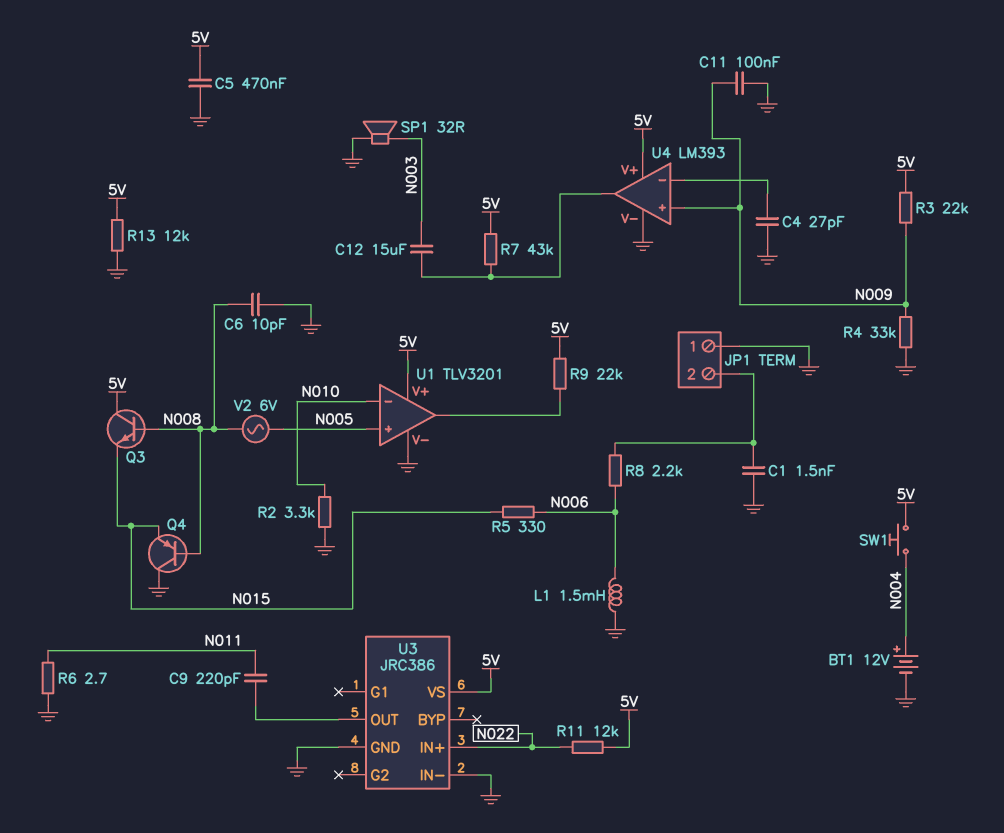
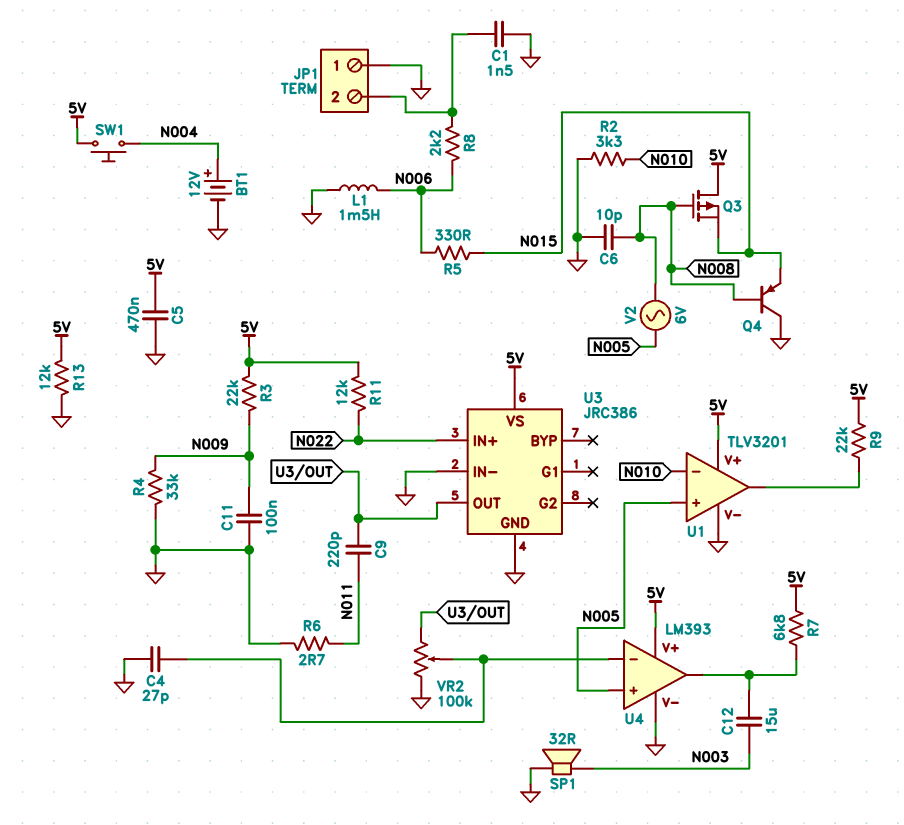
Q3: NPN (B N008, C 5V, E N015) -> PMOS (G N008, D 5V, S N015)
R7: 43k (5V, U4/out) -> 6.8k (5V, U4/out)
U4 pin in+: N009 -> N005
VR2: none -> 100k (GND, U3/OUT, wiper U4/in-)

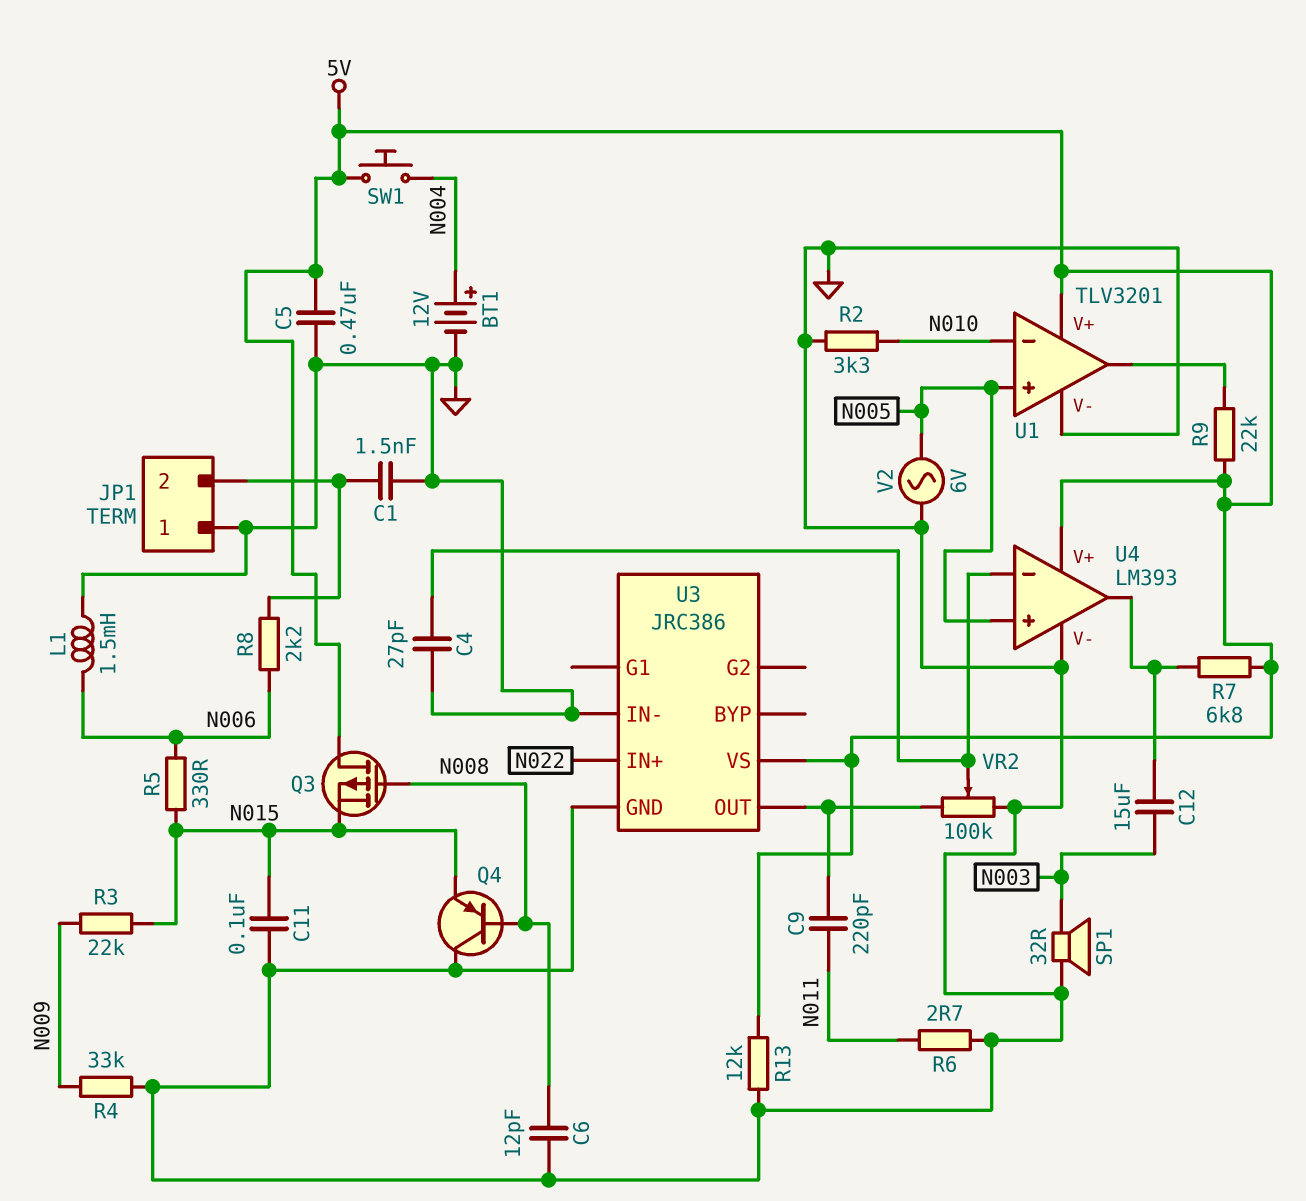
C6: 10pF (GND, N008) -> 12pF (GND, N008)
C11: 100nF (GND, N009) -> 100nF (GND, N015)
R3: 22k (5V, N009) -> 22k (N009, N015)
R11: 12k (5V, N022) -> none
V2: AC 6V (N005, N008) -> AC 6V (GND, N005)

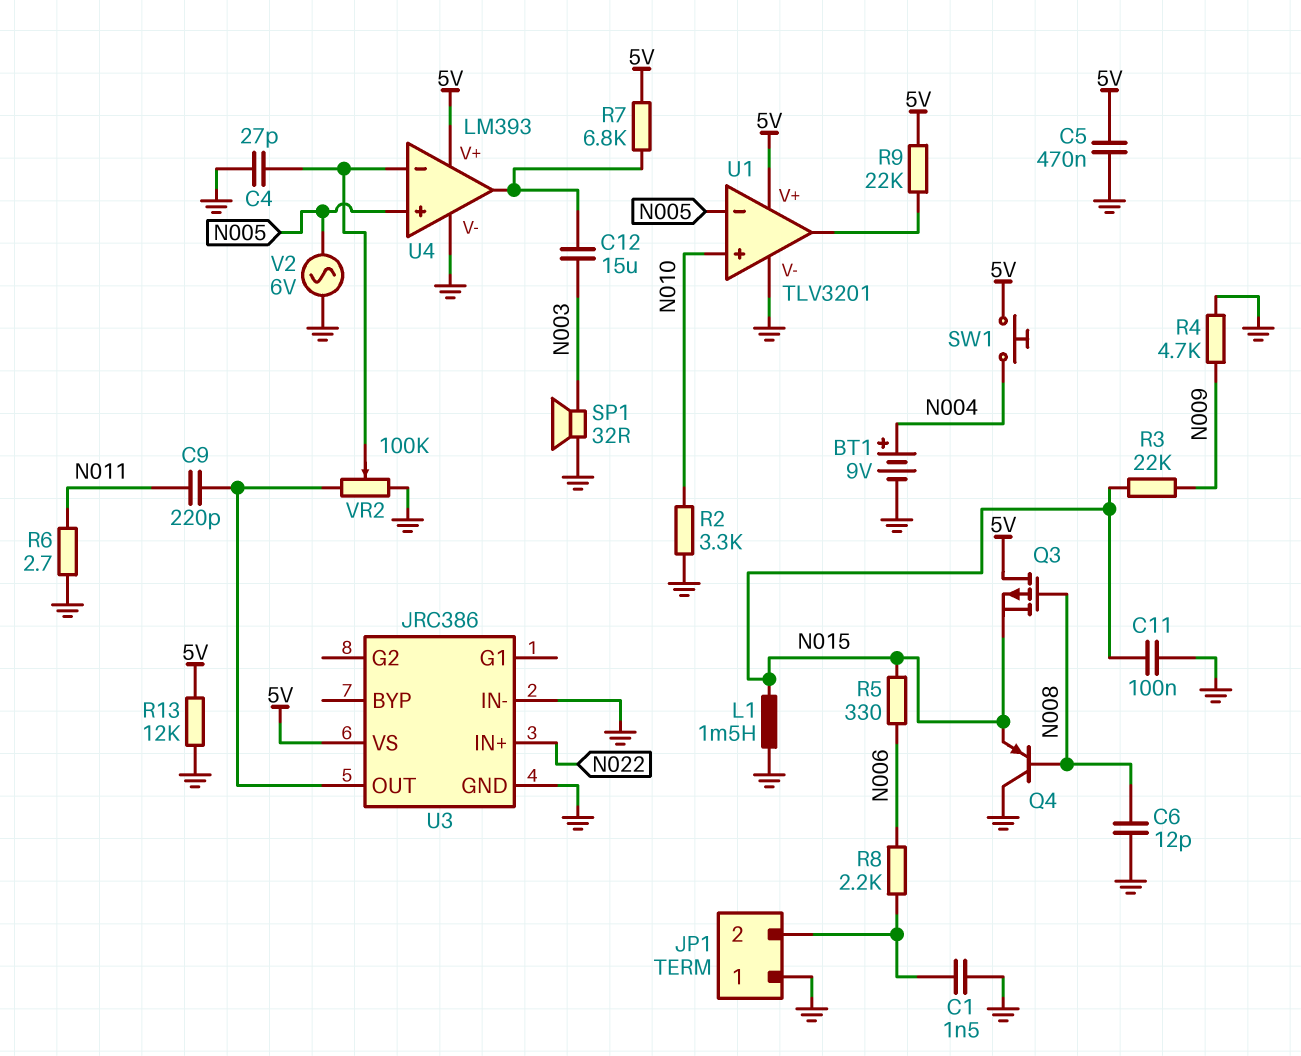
BT1: 12V (plus N004, minus GND) -> 9V (plus N004, minus GND)
L1: 1.5mH (GND, N006) -> 1.5mH (GND, N015)
R4: 33k (GND, N009) -> 4.7k (GND, N009)
U1 pin in+: N005 -> N010
U1 pin in-: N010 -> N005

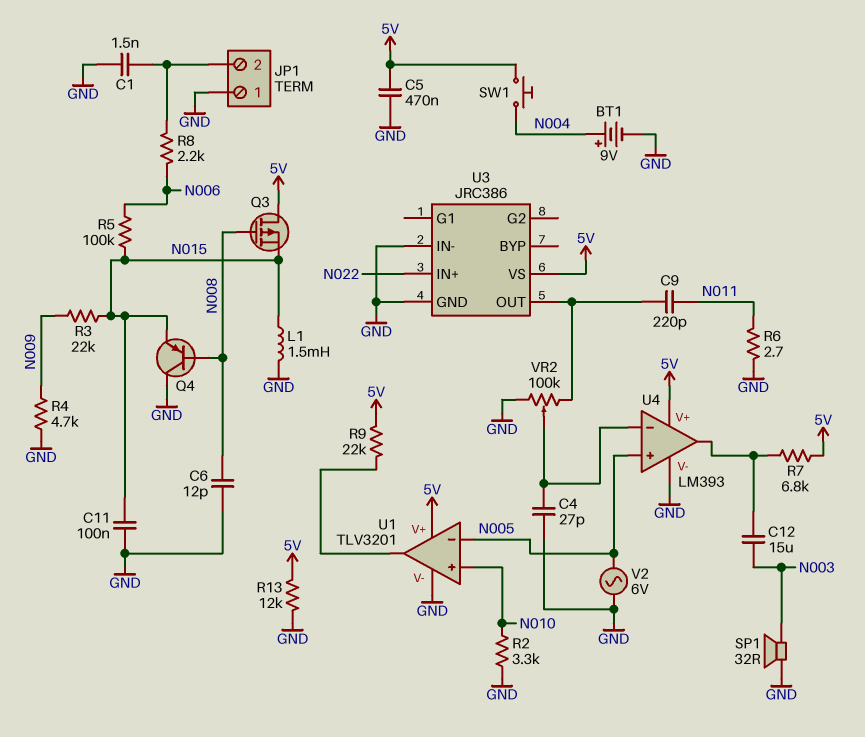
R5: 330 (N006, N015) -> 100k (N006, N015)

